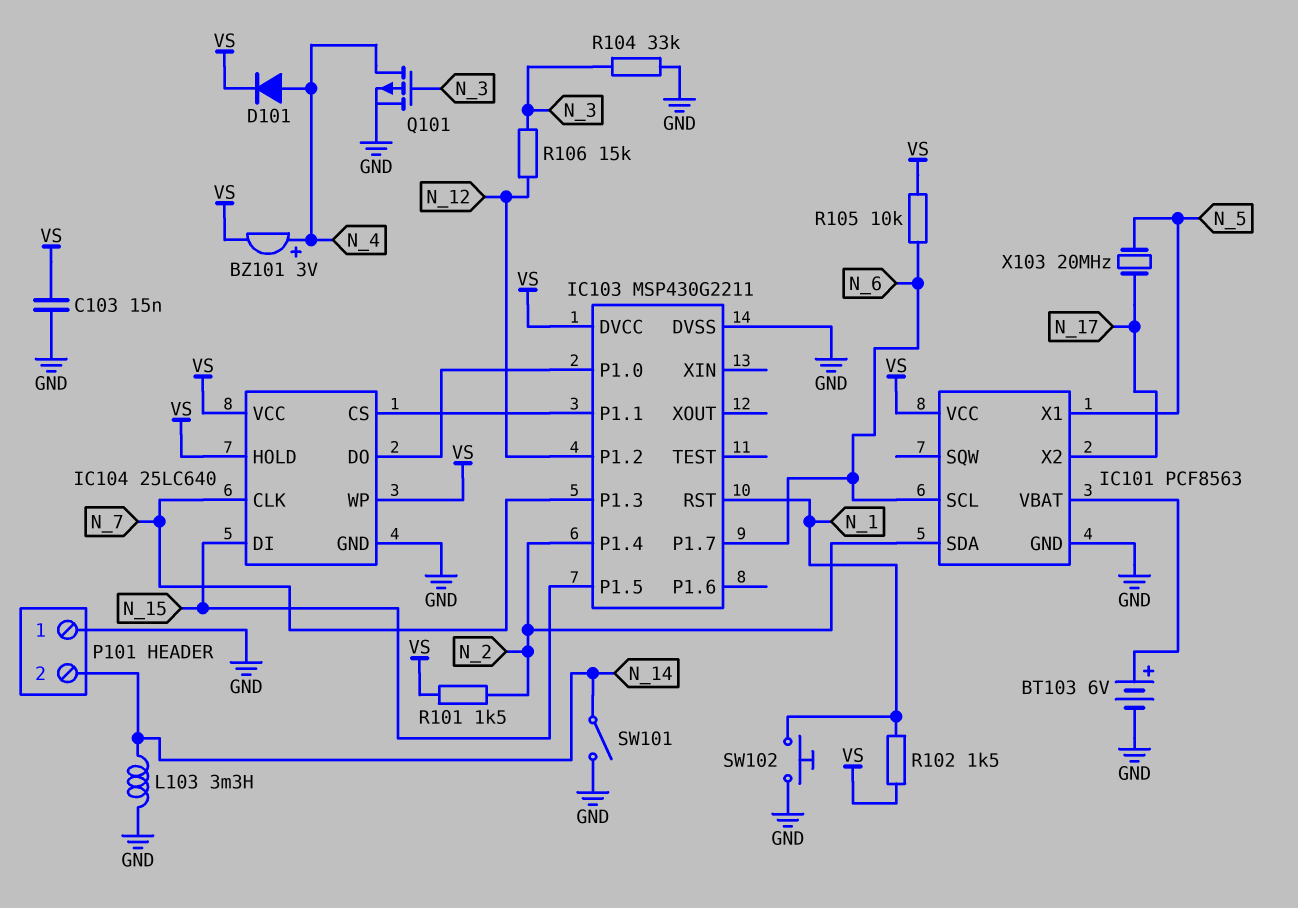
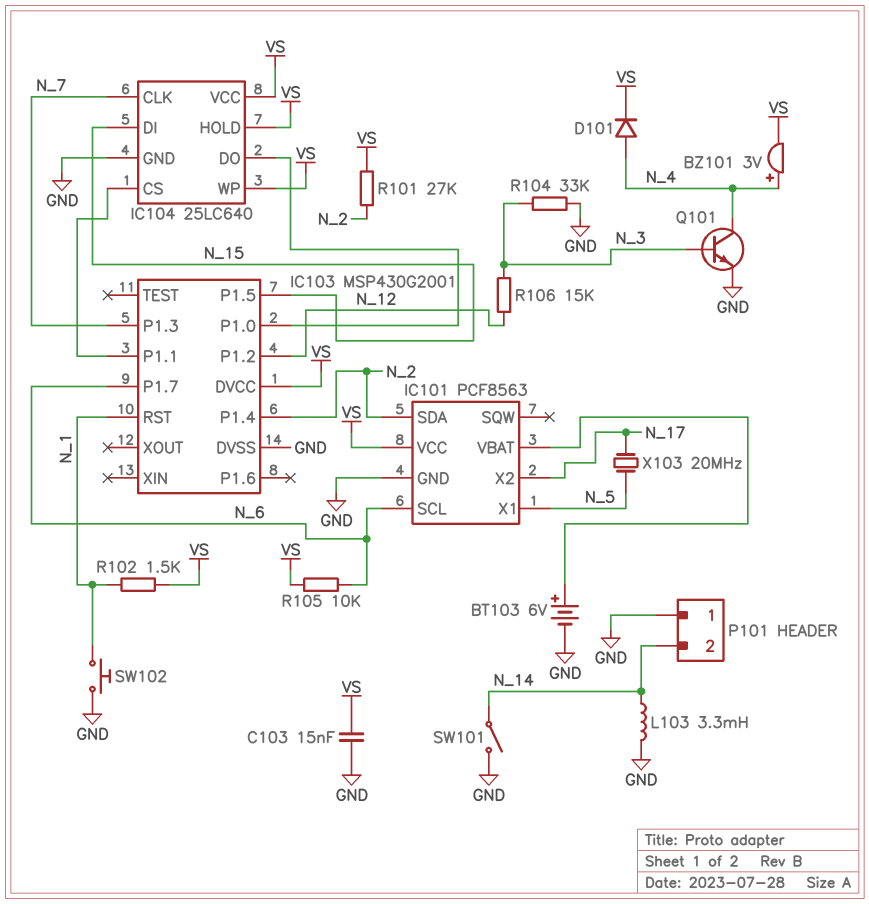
IC103: MSP430G2211 -> MSP430G2001
Q101: PMOS (G N_3, D N_4, S GND) -> NPN (B N_3, C N_4, E GND)
R101: 1.5k (N_2, VS) -> 27k (N_2, VS)

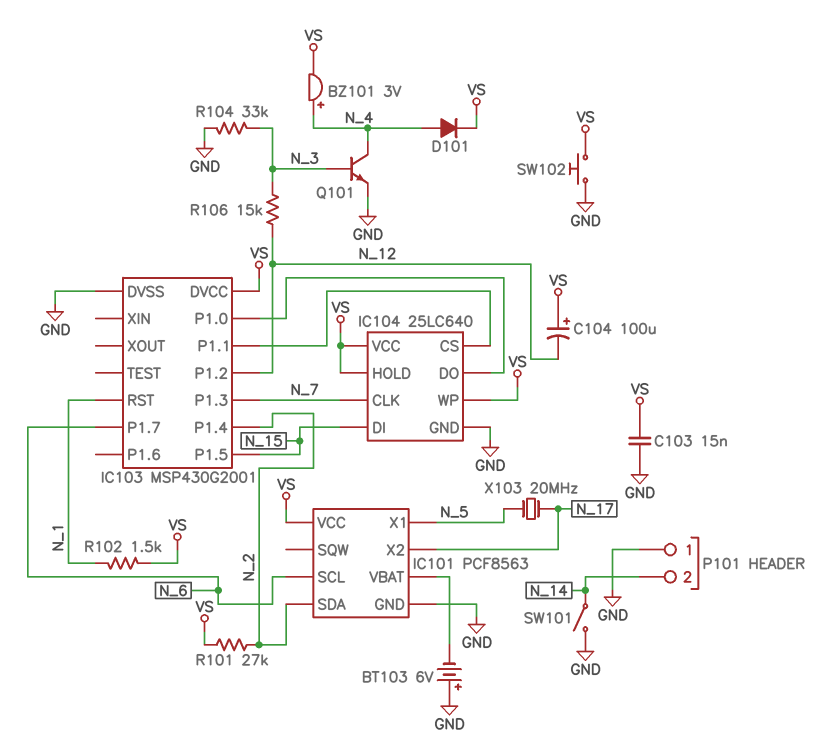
BT103: 6V (plus IC101/VBAT, minus GND) -> 6V (plus GND, minus IC101/VBAT)
C104: none -> 100uF (plus VS, minus N_12)
L103: 3.3mH (GND, N_14) -> none
R105: 10k (N_6, VS) -> none
SW102: button (GND, N_1) -> button (GND, VS)

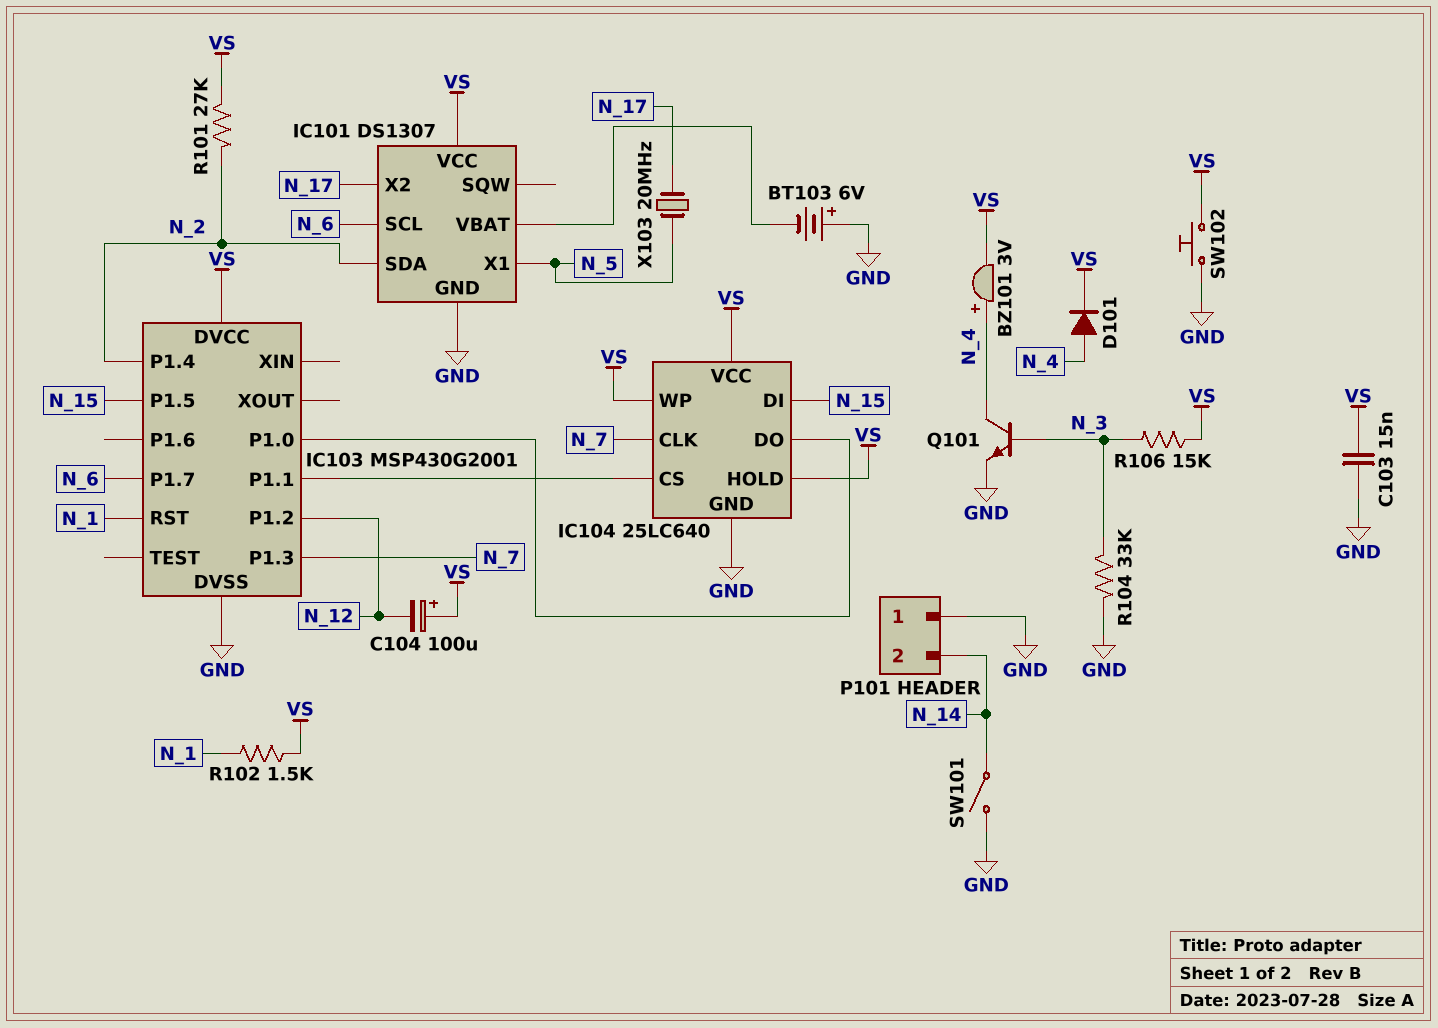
IC101: PCF8563 -> DS1307
R106: 15k (N_3, N_12) -> 15k (N_3, VS)

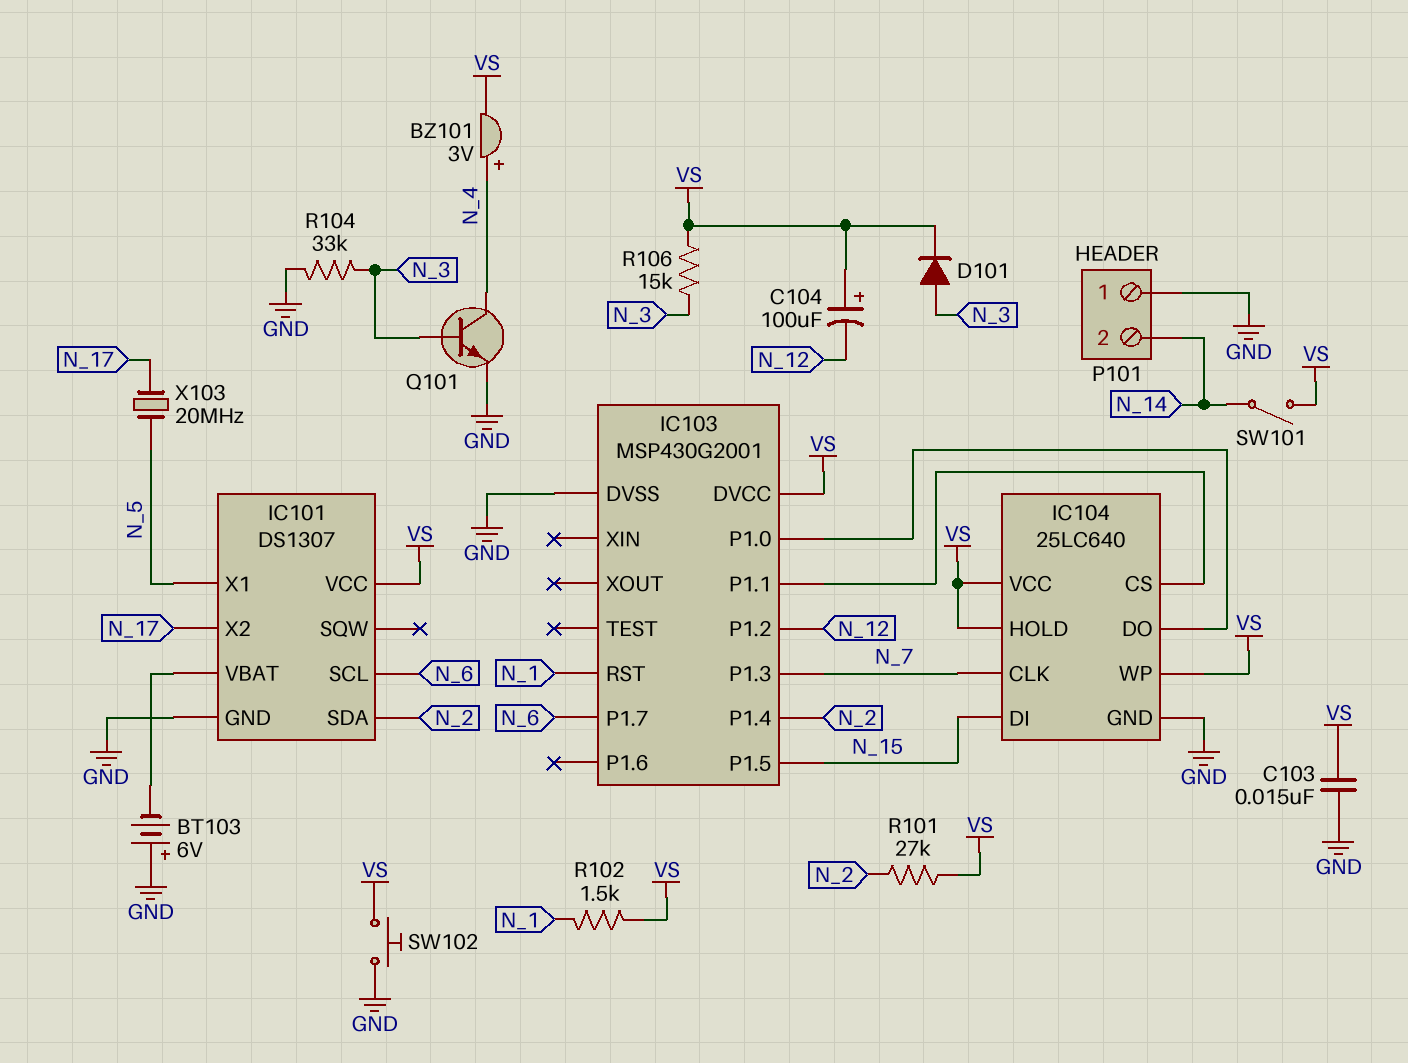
D101: diode (A N_4, K VS) -> diode (A N_3, K VS)
SW101: switch (GND, N_14) -> switch (N_14, VS)

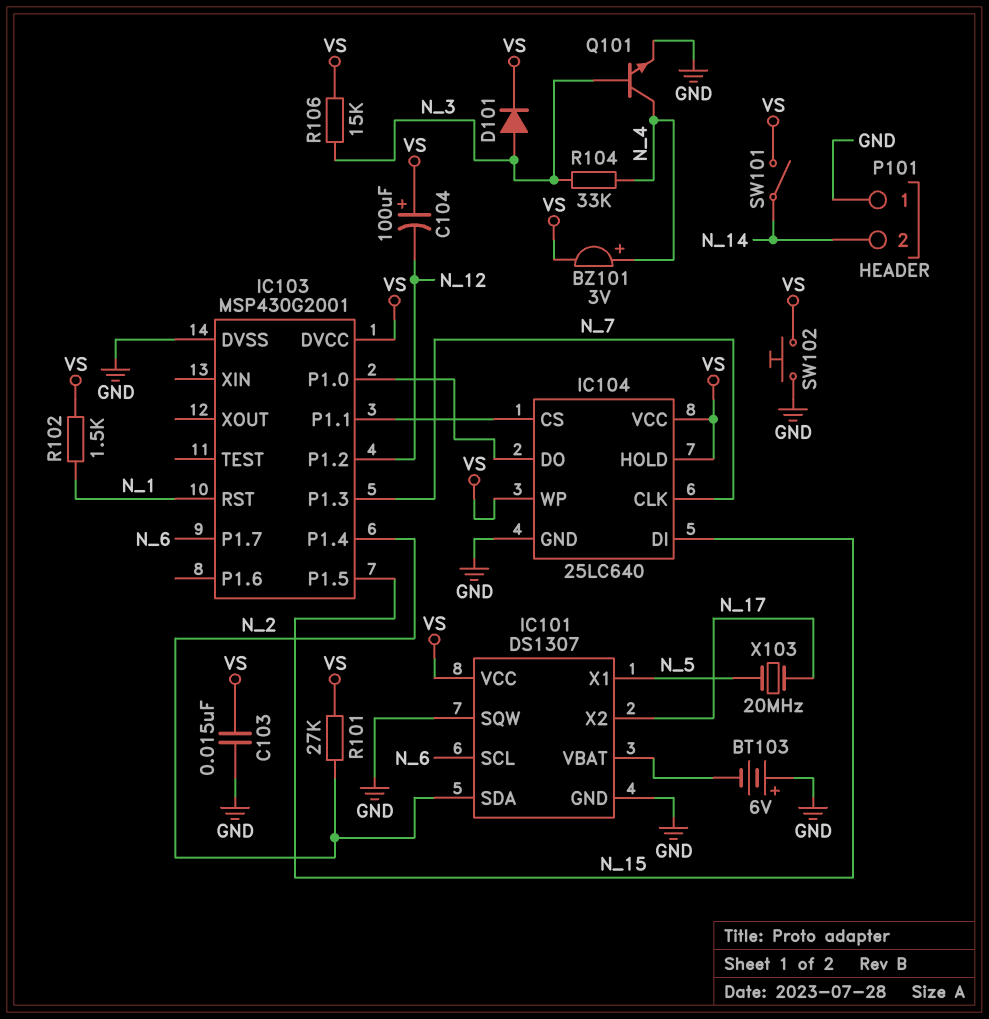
IC101 pin SQW: none -> GND
R104: 33k (GND, N_3) -> 33k (N_3, N_4)

